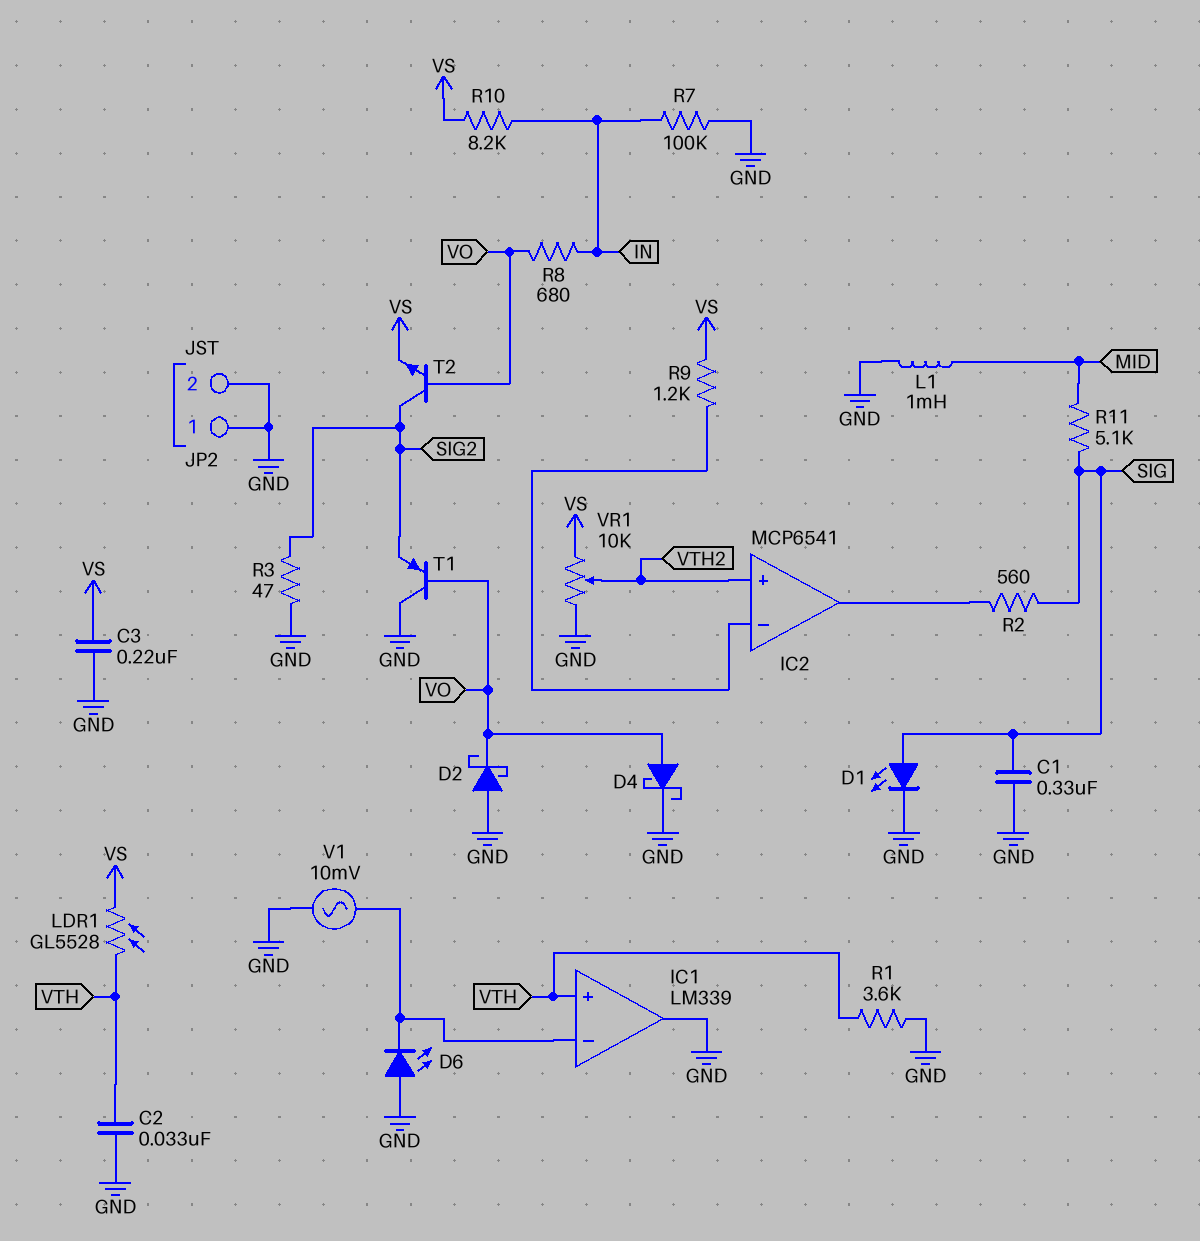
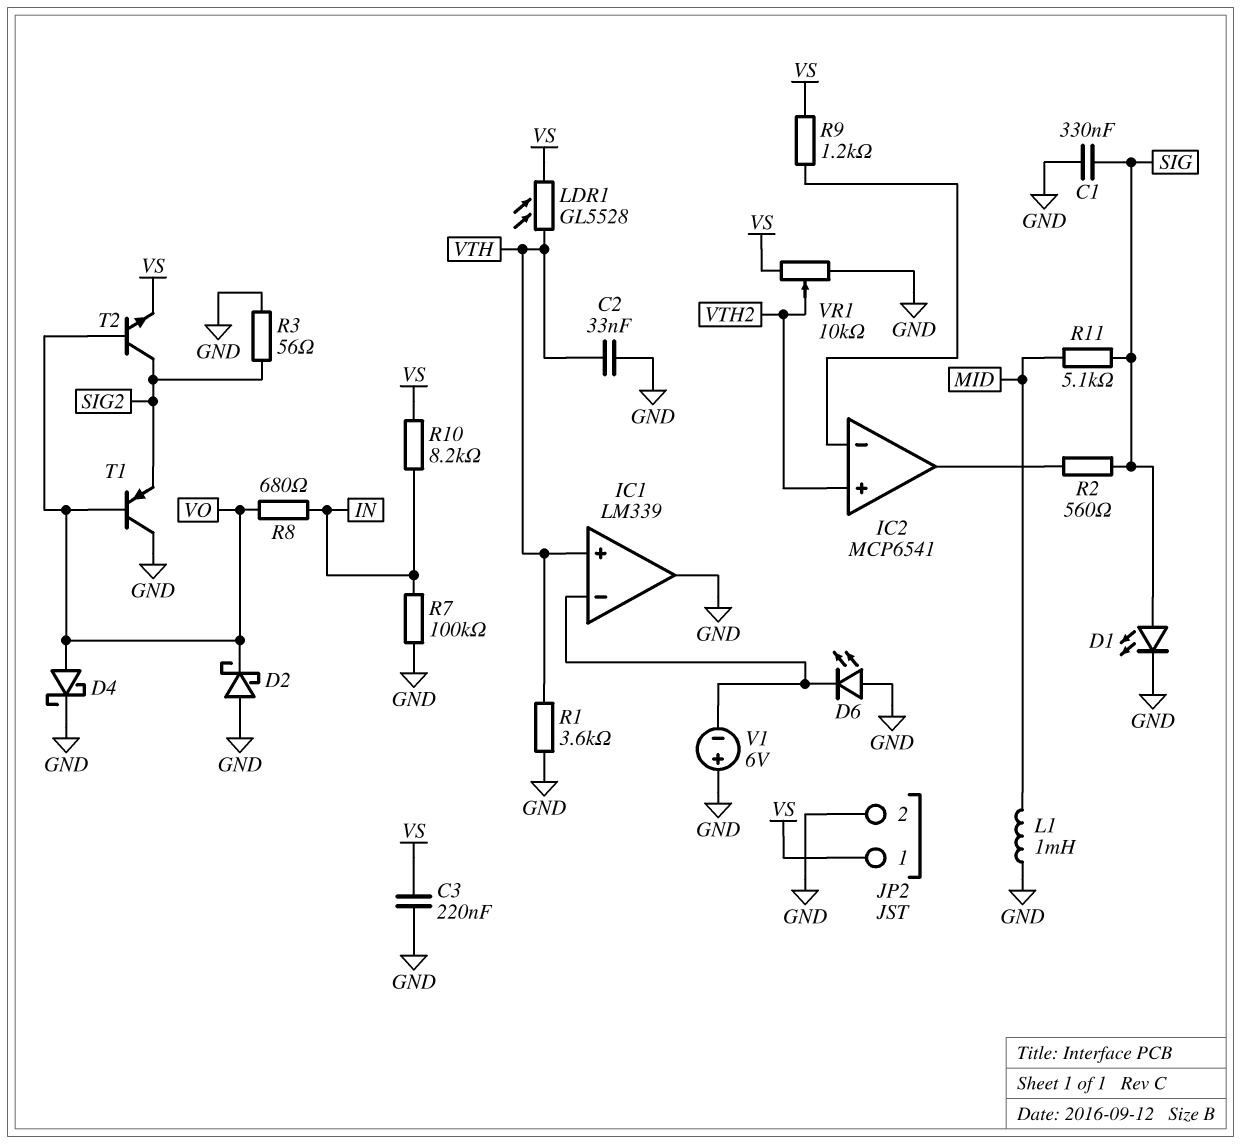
JP2 pin 1: GND -> VS
R3: 47 (GND, SIG2) -> 56 (GND, SIG2)
V1: AC 10mV (GND, IC1/in-) -> 6V (plus GND, minus IC1/in-)

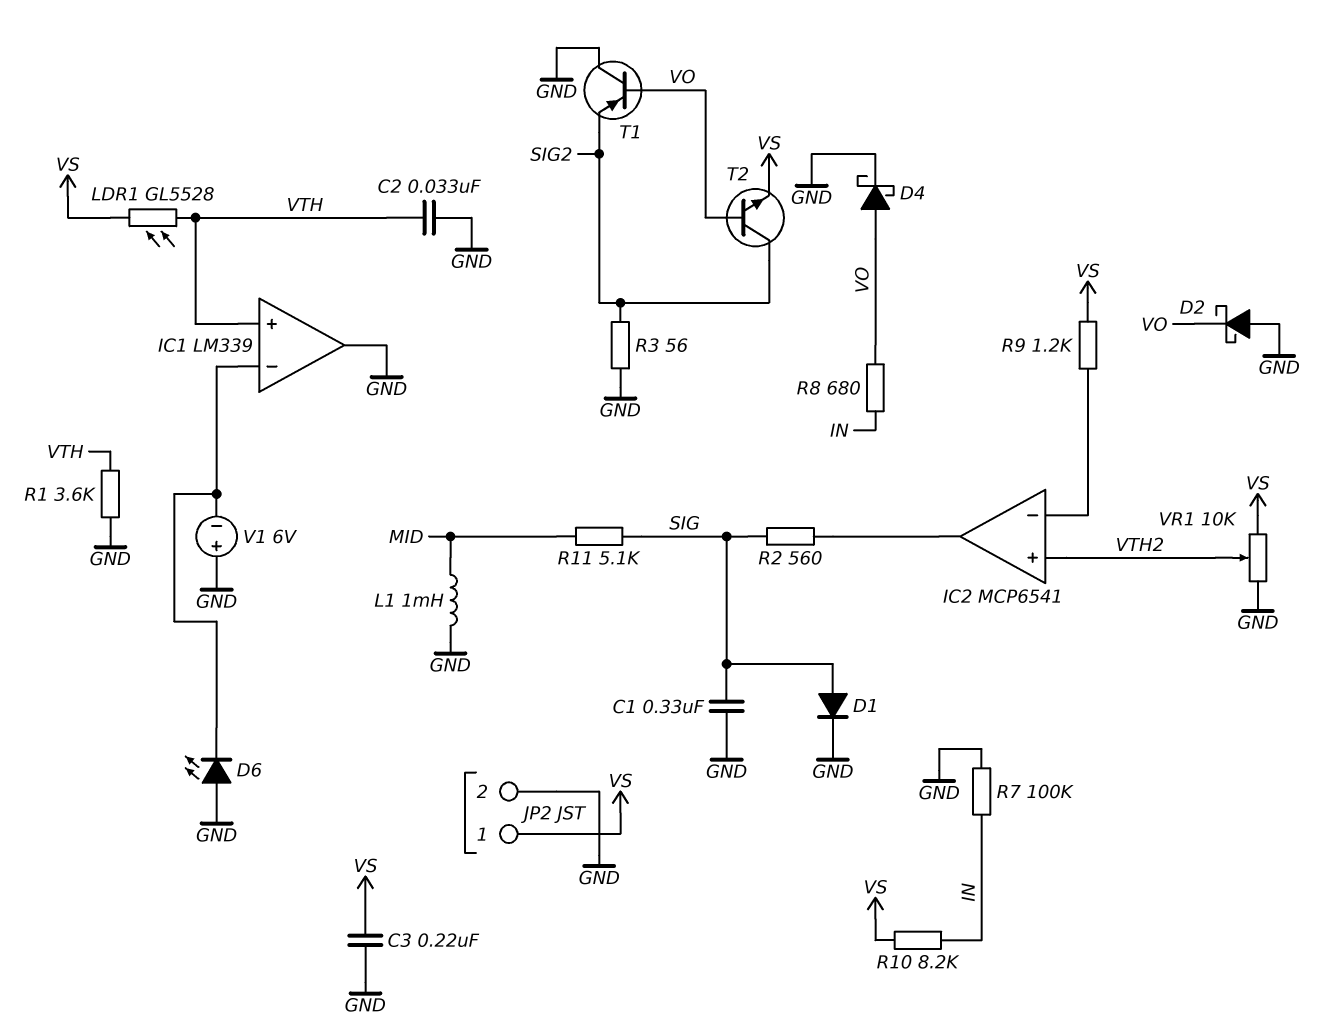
D1: LED (A SIG, K GND) -> diode (A SIG, K GND)

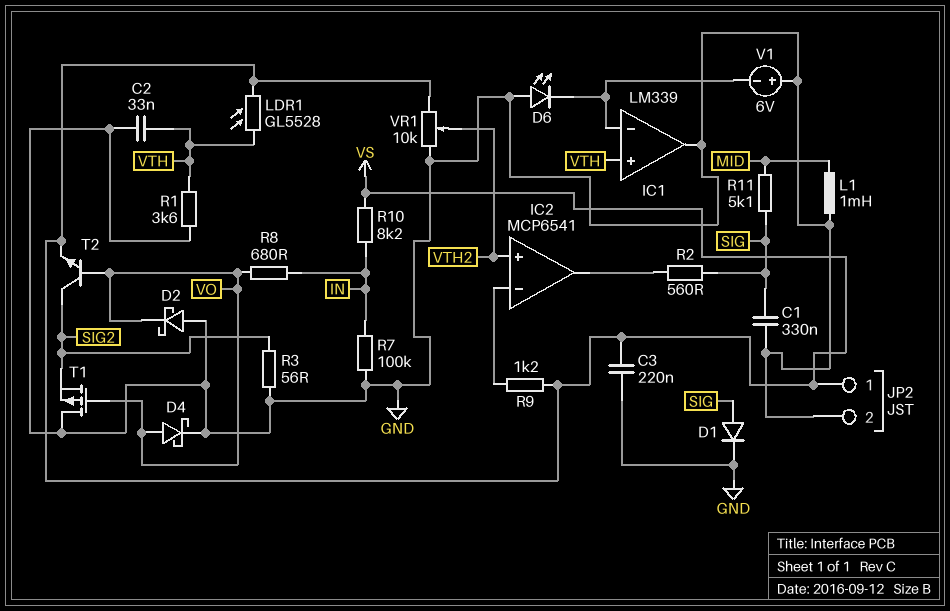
T1: PNP (B VO, C GND, E SIG2) -> PMOS (G VO, D GND, S SIG2)

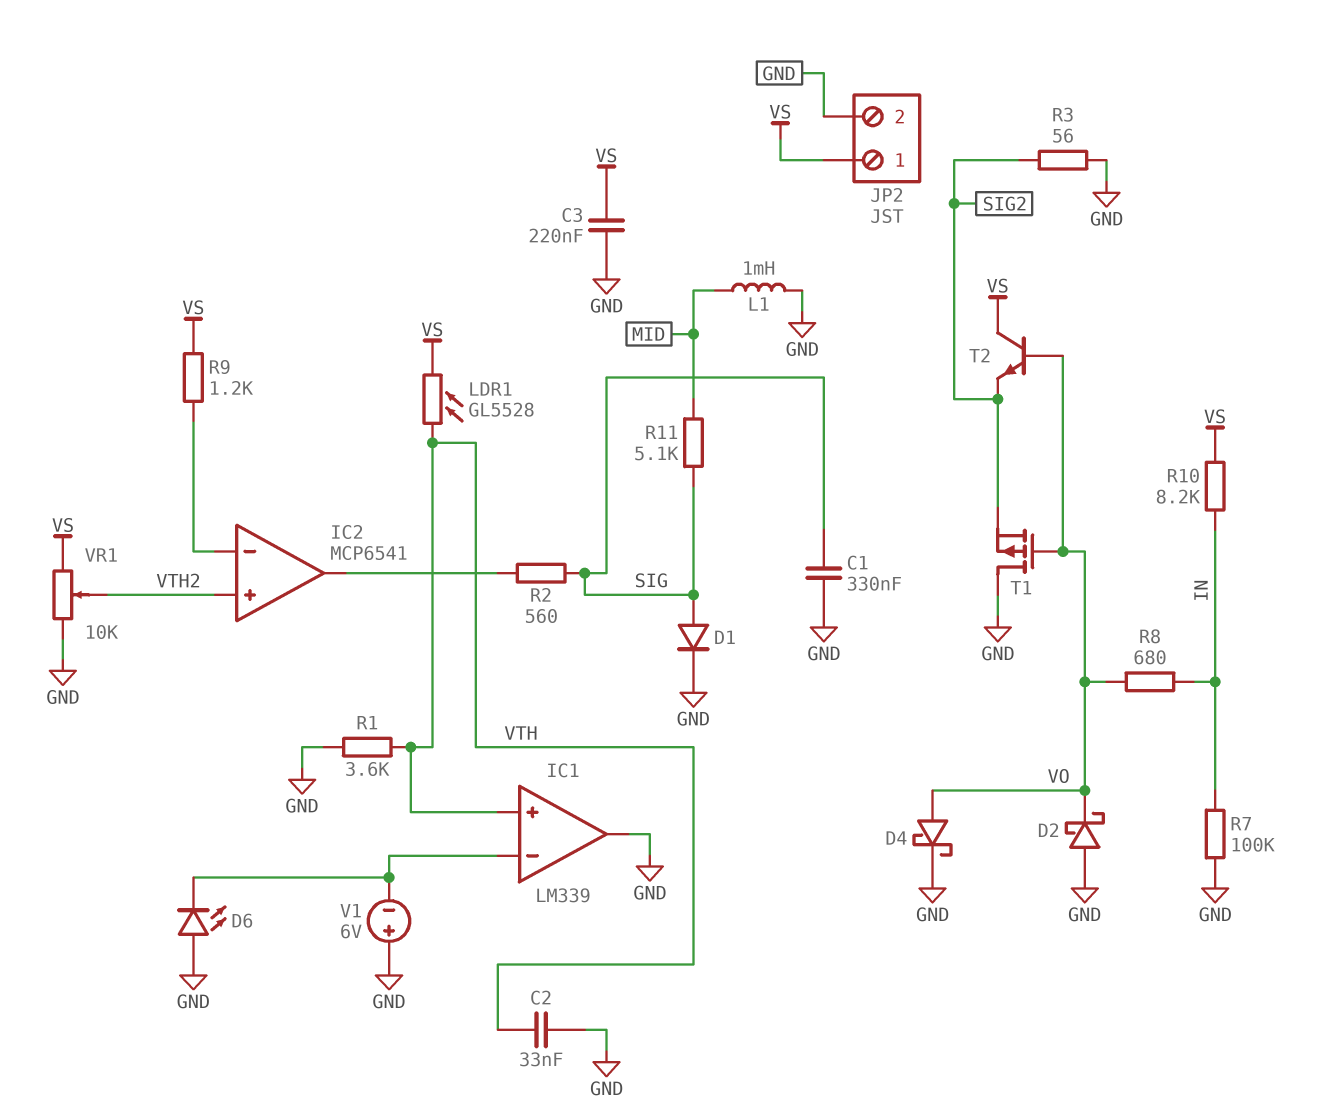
T2: NPN (B VO, C SIG2, E VS) -> NPN (B VO, C VS, E SIG2)

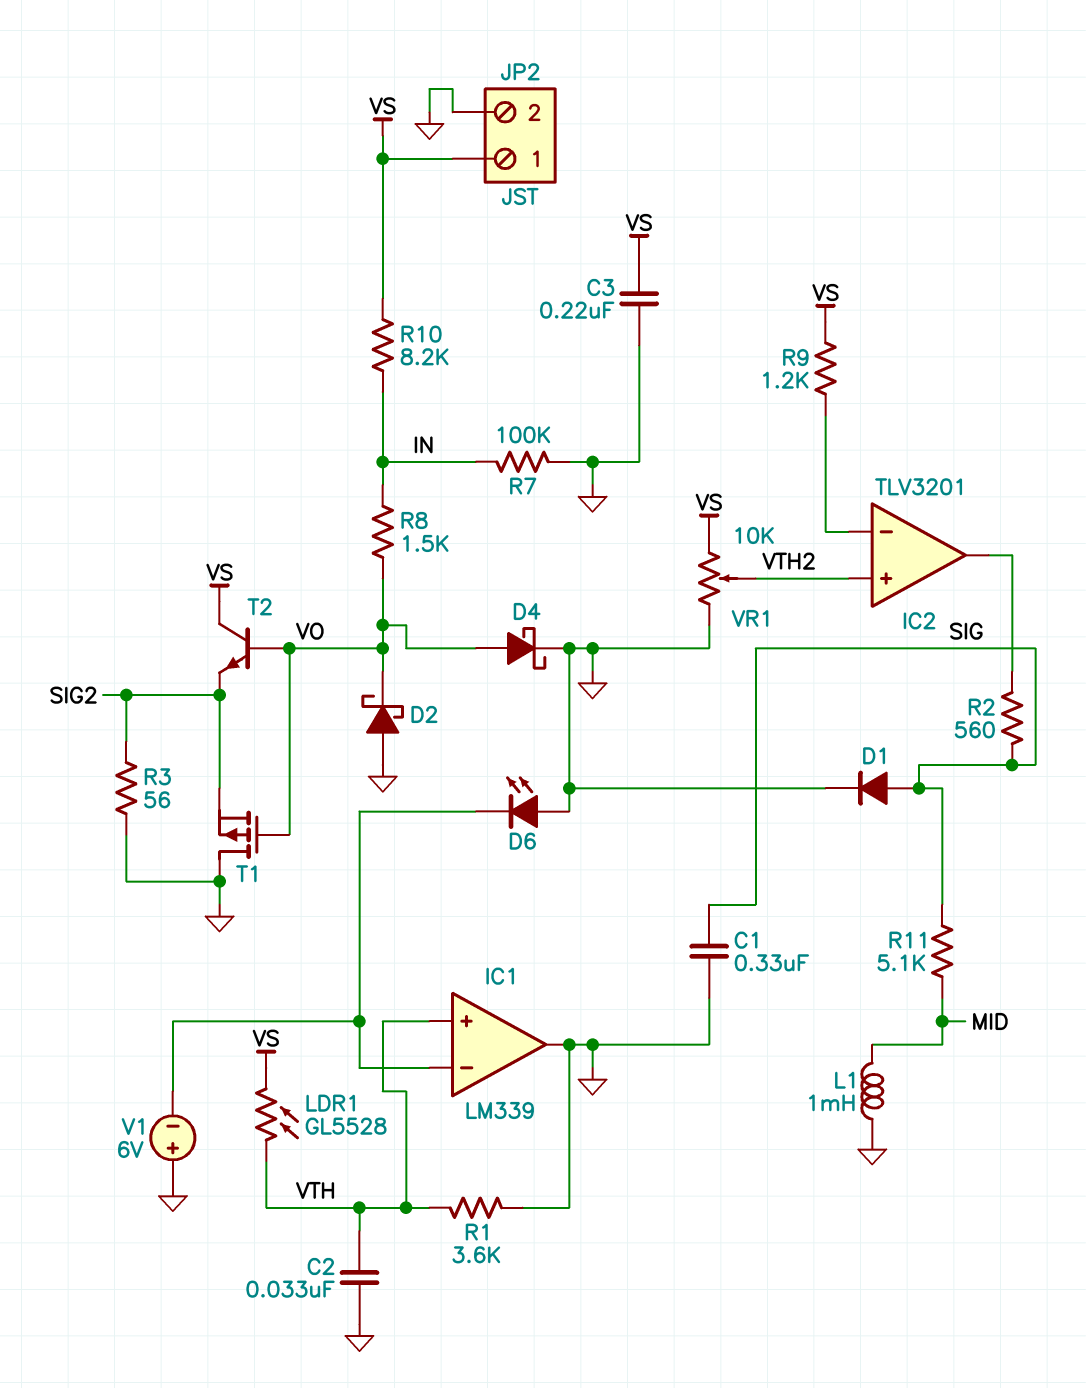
IC2: MCP6541 -> TLV3201
R8: 680 (IN, VO) -> 1.5k (IN, VO)

